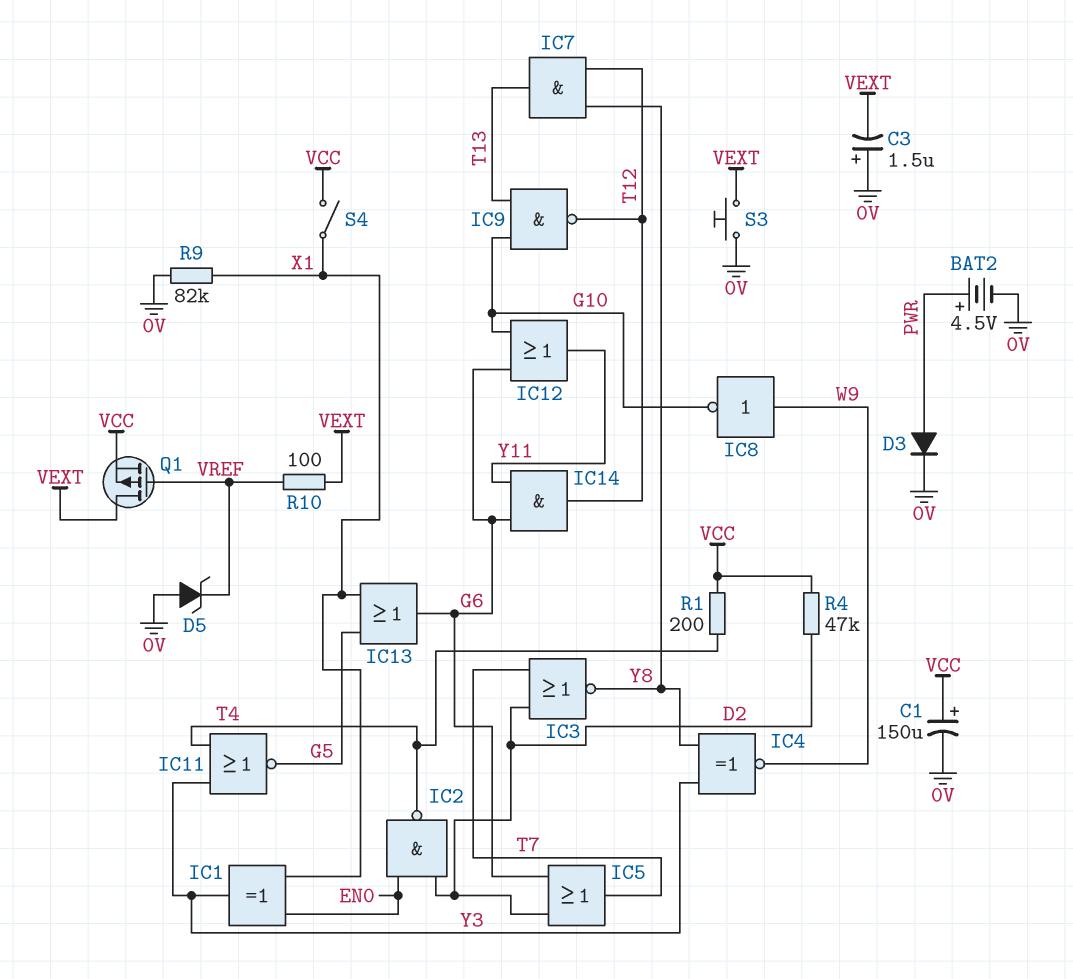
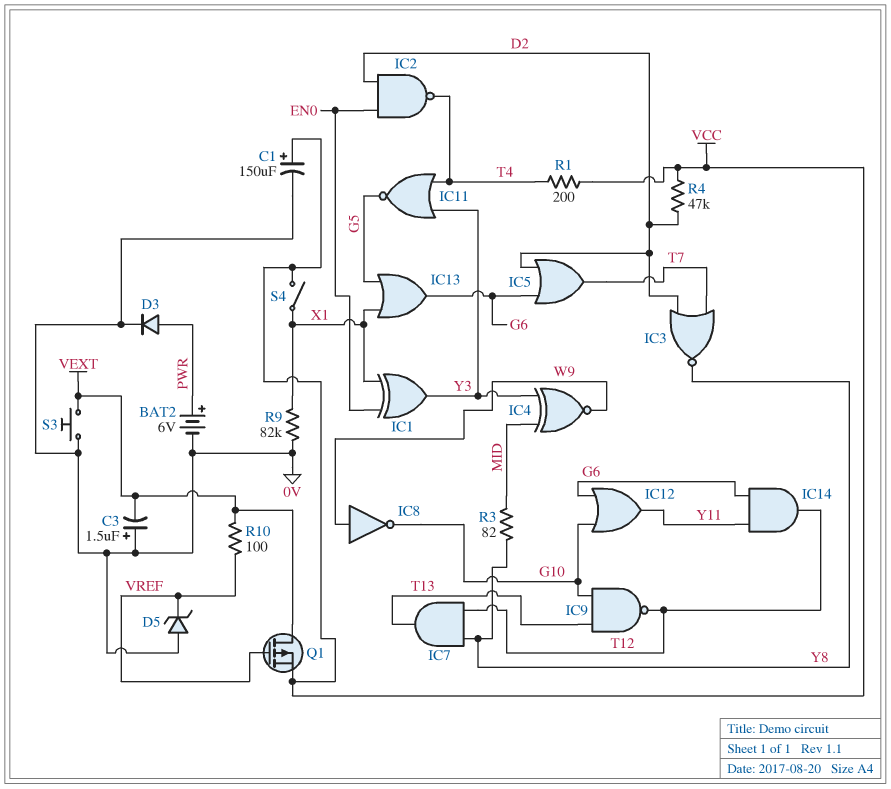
BAT2: 4.5V (plus PWR, minus 0V) -> 6V (plus PWR, minus 0V)
IC4: XNOR (in Y3, in Y8, out W9) -> XNOR (in MID, in Y3, out W9)
R3: none -> 82 (MID, Y8)

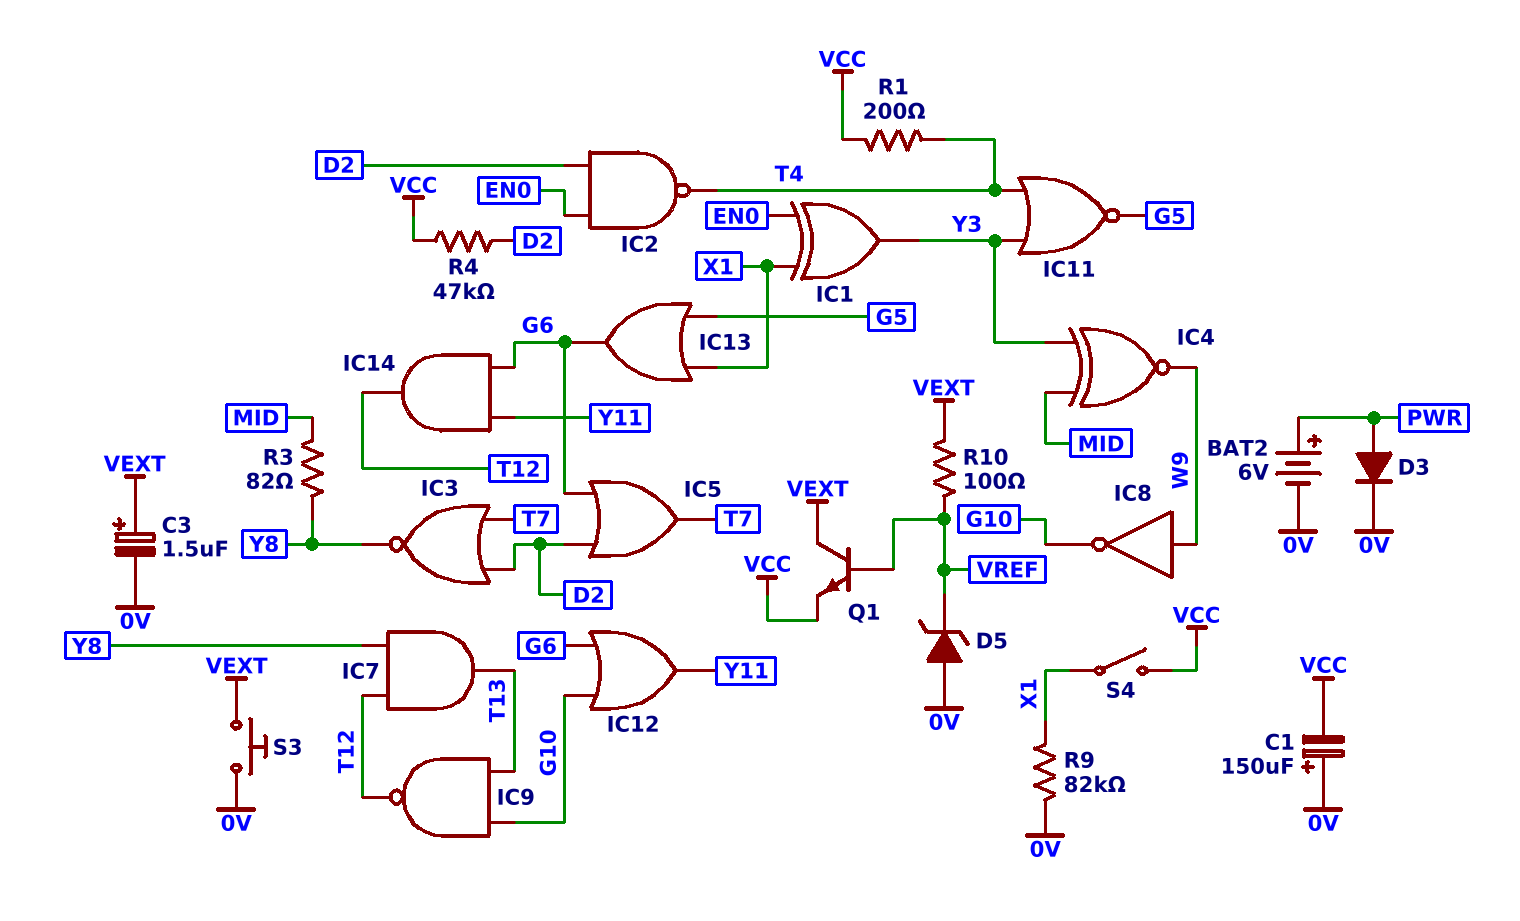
C1: 150uF (plus VCC, minus 0V) -> 150uF (plus 0V, minus VCC)
C3: 1.5uF (plus 0V, minus VEXT) -> 1.5uF (plus VEXT, minus 0V)
Q1: PMOS (G VREF, D VEXT, S VCC) -> NPN (B VREF, C VEXT, E VCC)

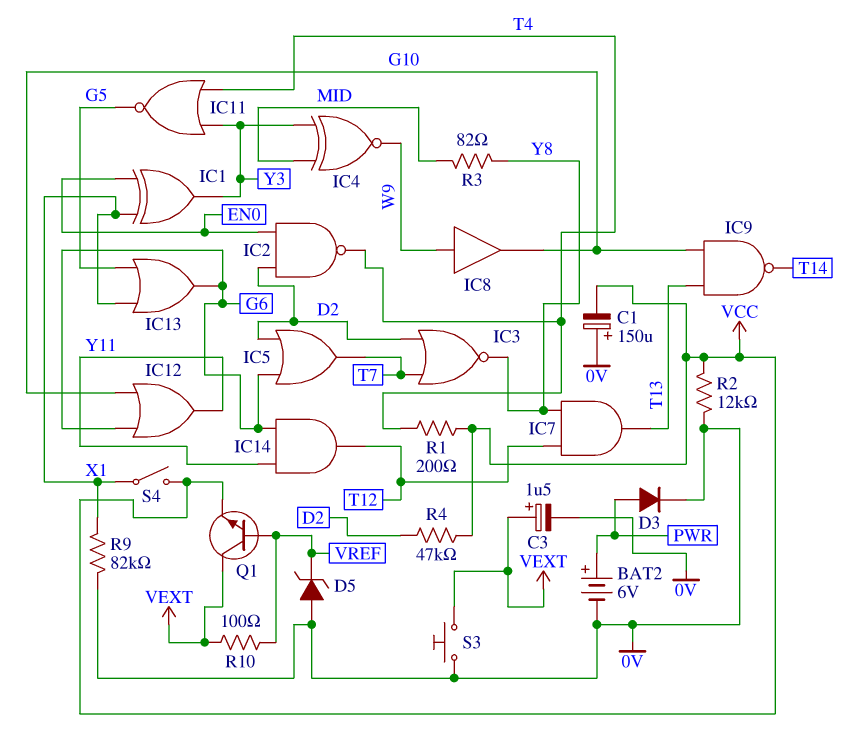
IC8: NOT (in W9, out G10) -> buffer (in W9, out G10)
IC9: NAND (in G10, in T13, out T12) -> NAND (in G10, in T13, out T14)
R2: none -> 12k (0V, VCC)

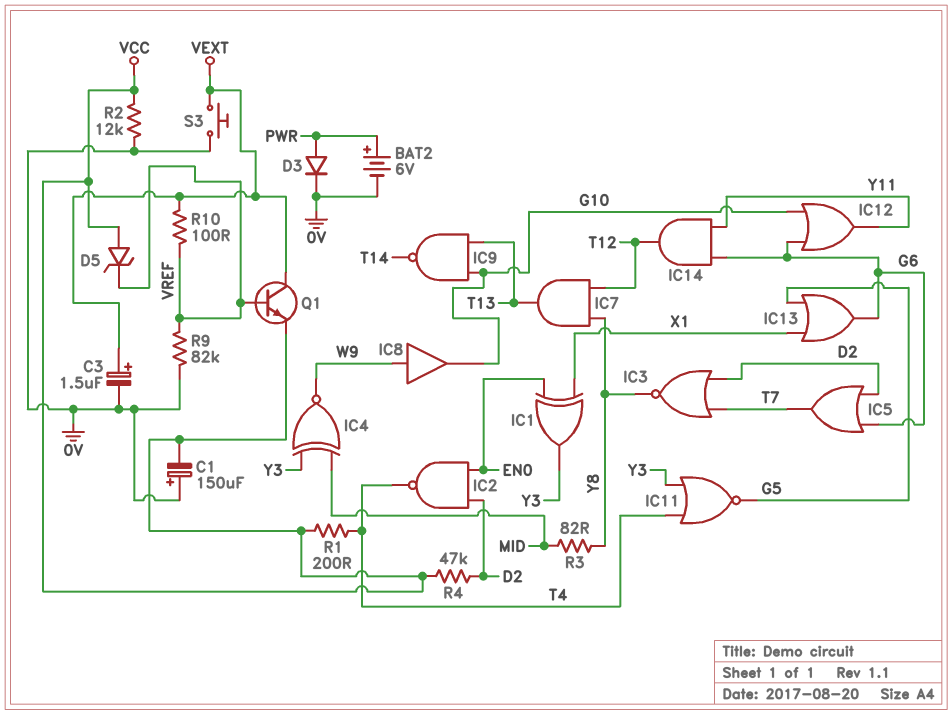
D5: zener (A 0V, K VREF) -> zener (A VCC, K VREF)
R9: 82k (0V, X1) -> 82k (0V, VREF)
S4: switch (VCC, X1) -> none

